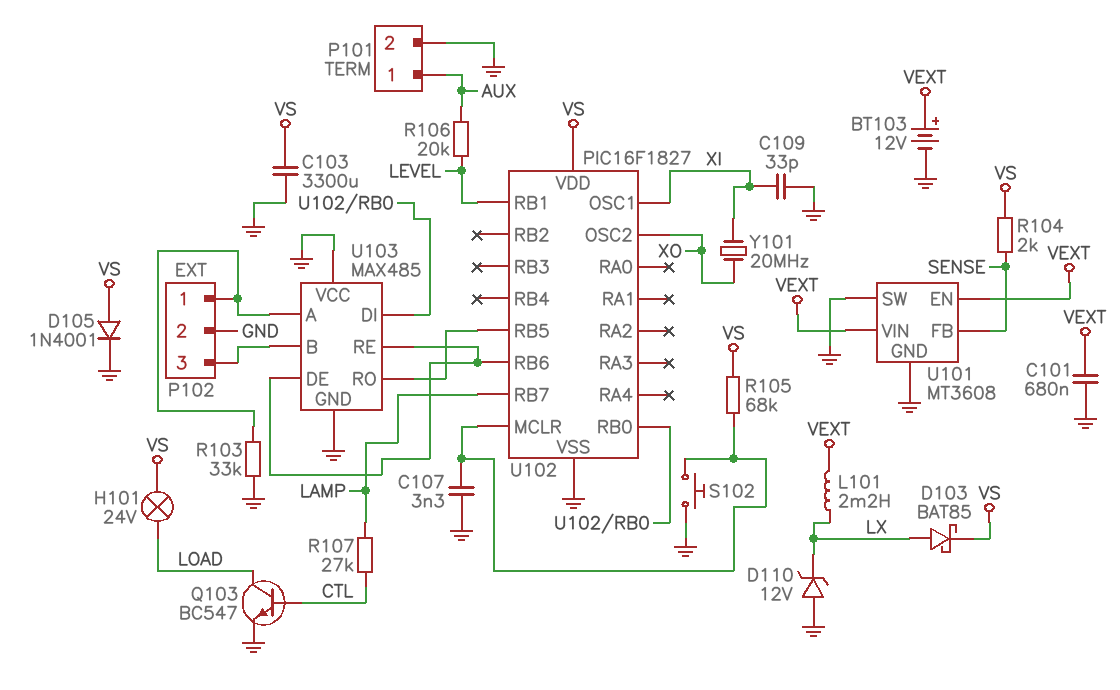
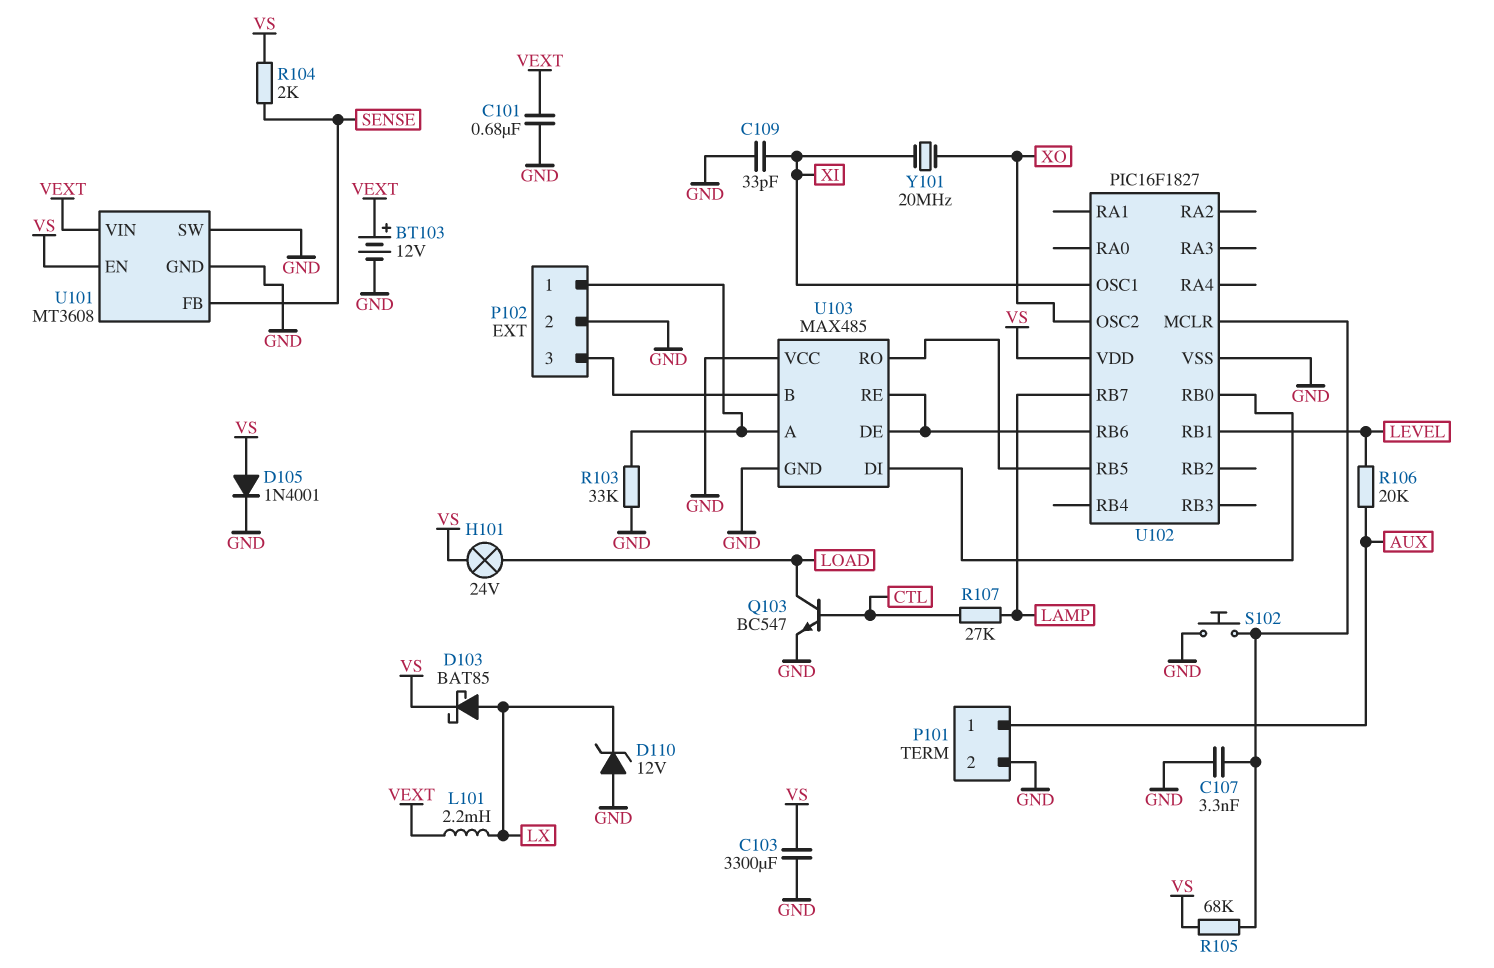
U101 pin EN: VEXT -> VS

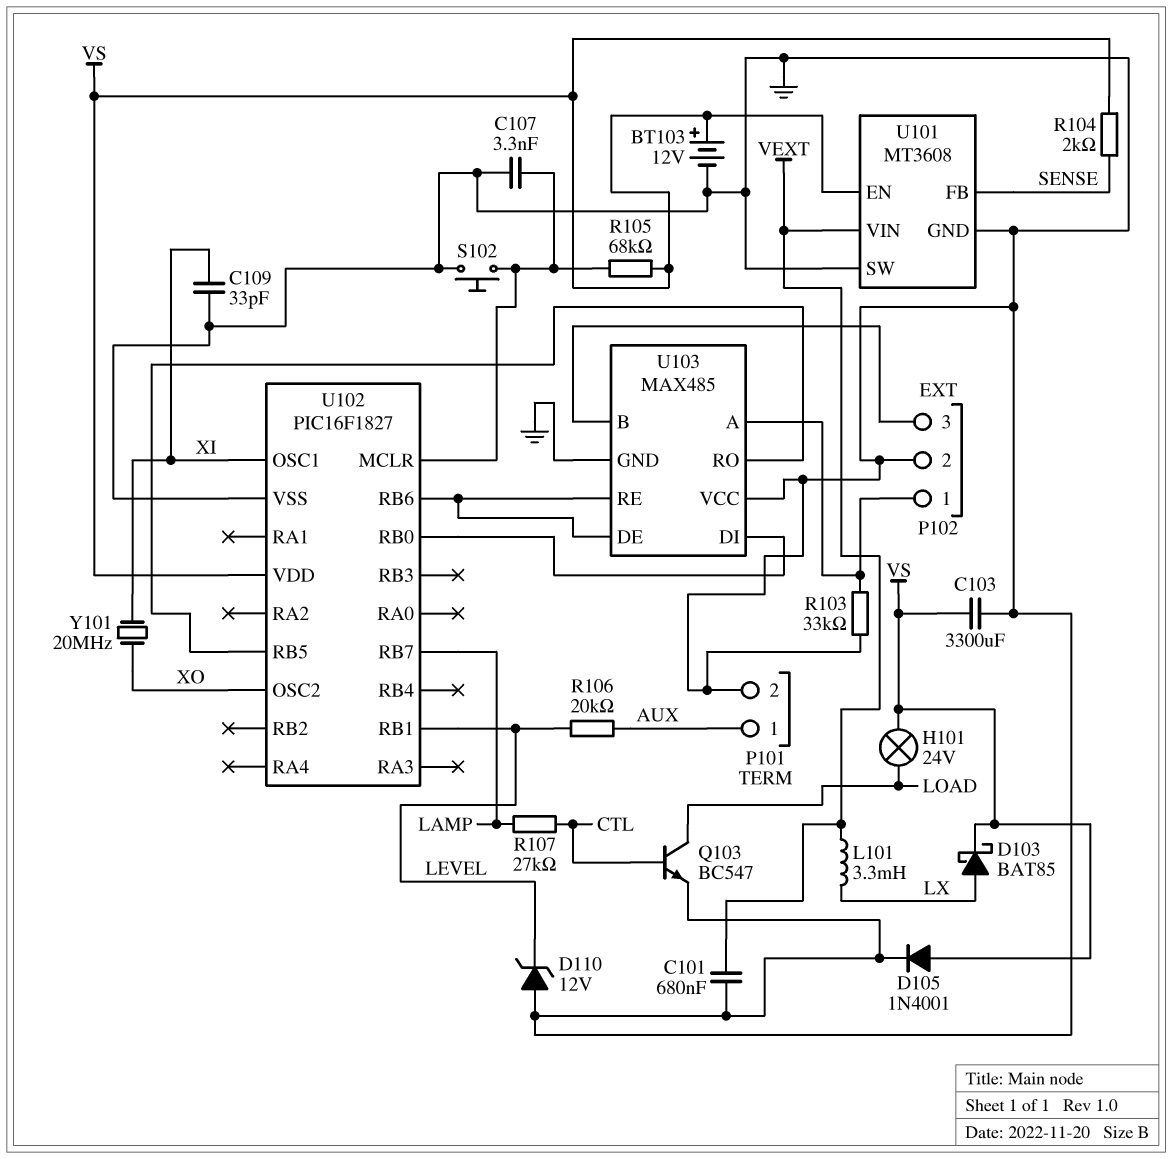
BT103: 12V (plus VEXT, minus GND) -> 12V (plus VS, minus GND)
D110: zener 12V (A GND, K LX) -> zener 12V (A GND, K LEVEL)
L101: 2.2mH (LX, VEXT) -> 3.3mH (LX, VEXT)

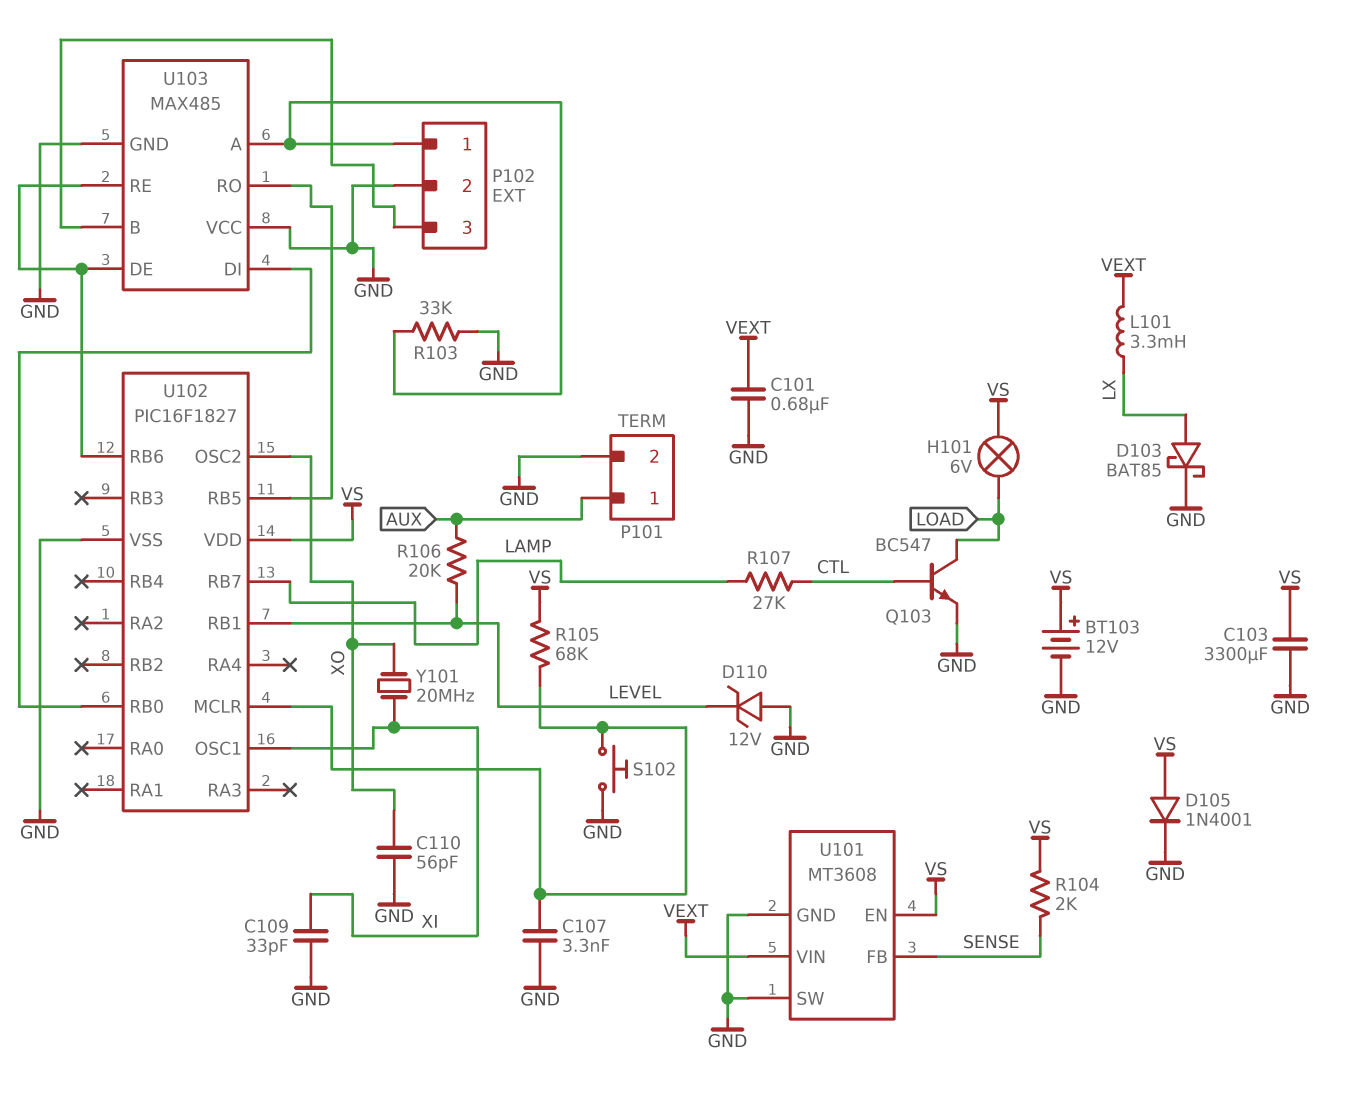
C110: none -> 56pF (GND, XO)
D103: schottky BAT85 (A LX, K VS) -> schottky BAT85 (A LX, K GND)
H101: lamp 24V (LOAD, VS) -> lamp 6V (LOAD, VS)

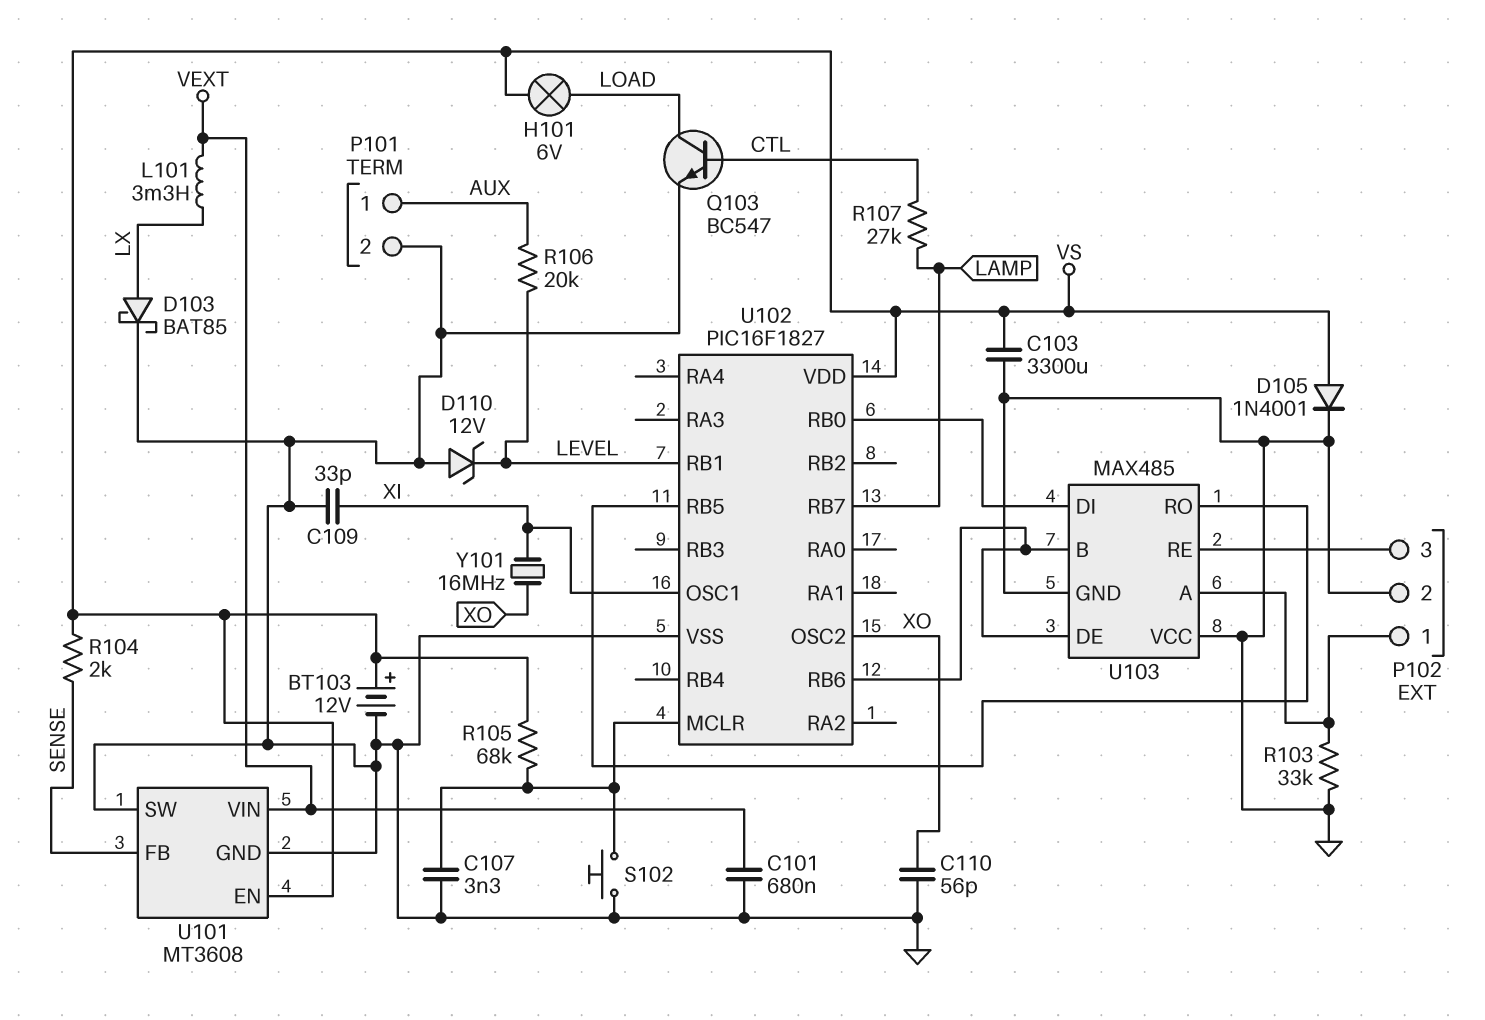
U103 pin B: P102/3 -> U102/RB6
U103 pin RE: U102/RB6 -> P102/3
Y101: 20MHz (XI, XO) -> 16MHz (XI, XO)

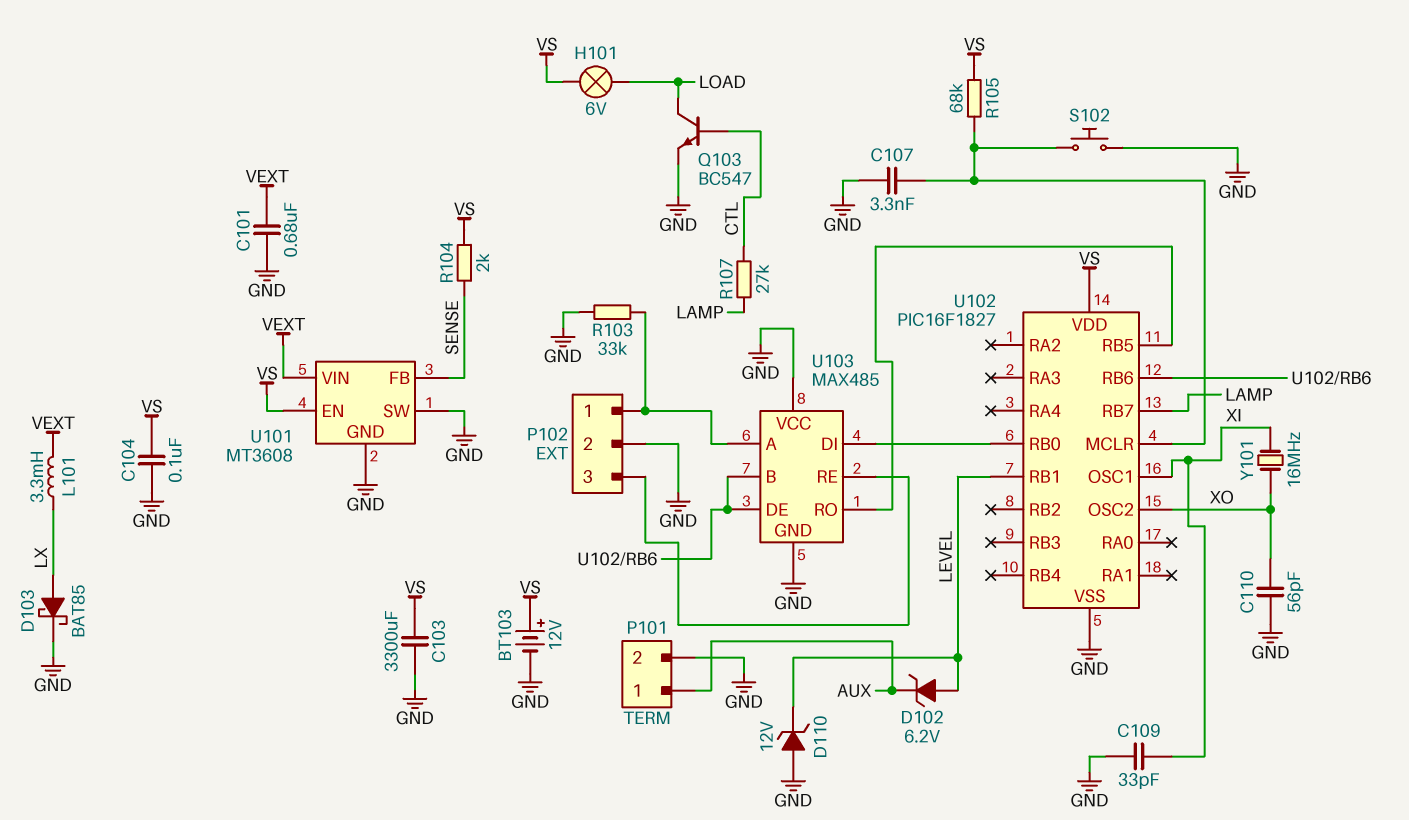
C104: none -> 100nF (GND, VS)
D102: none -> zener 6.2V (A LEVEL, K AUX)
D105: diode 1N4001 (A VS, K GND) -> none
R106: 20k (AUX, LEVEL) -> none

